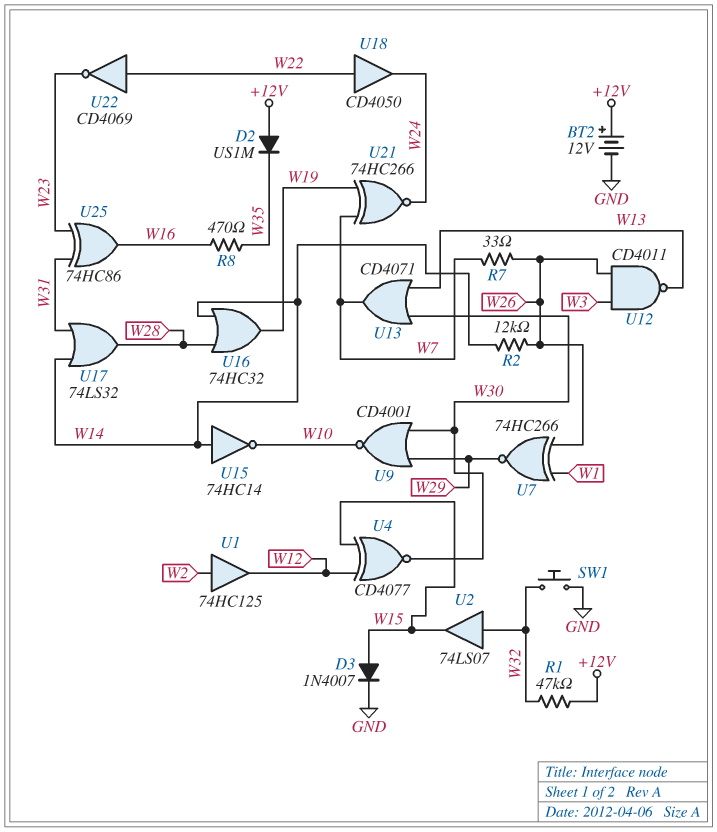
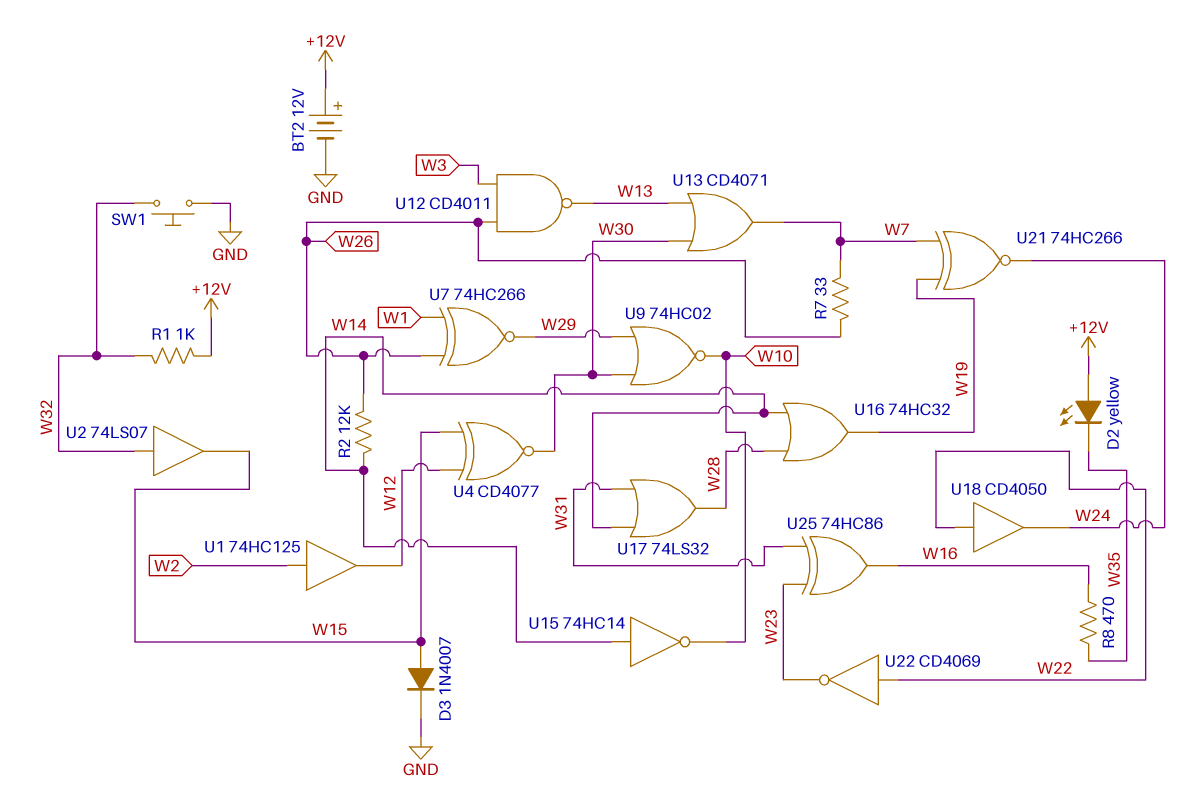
D2: diode US1M (A +12V, K W35) -> LED yellow (A +12V, K W35)
R1: 47k (+12V, W32) -> 1k (+12V, W32)
U9: NOR CD4001 (in W29, in W30, out W10) -> NOR 74HC02 (in W29, in W30, out W10)

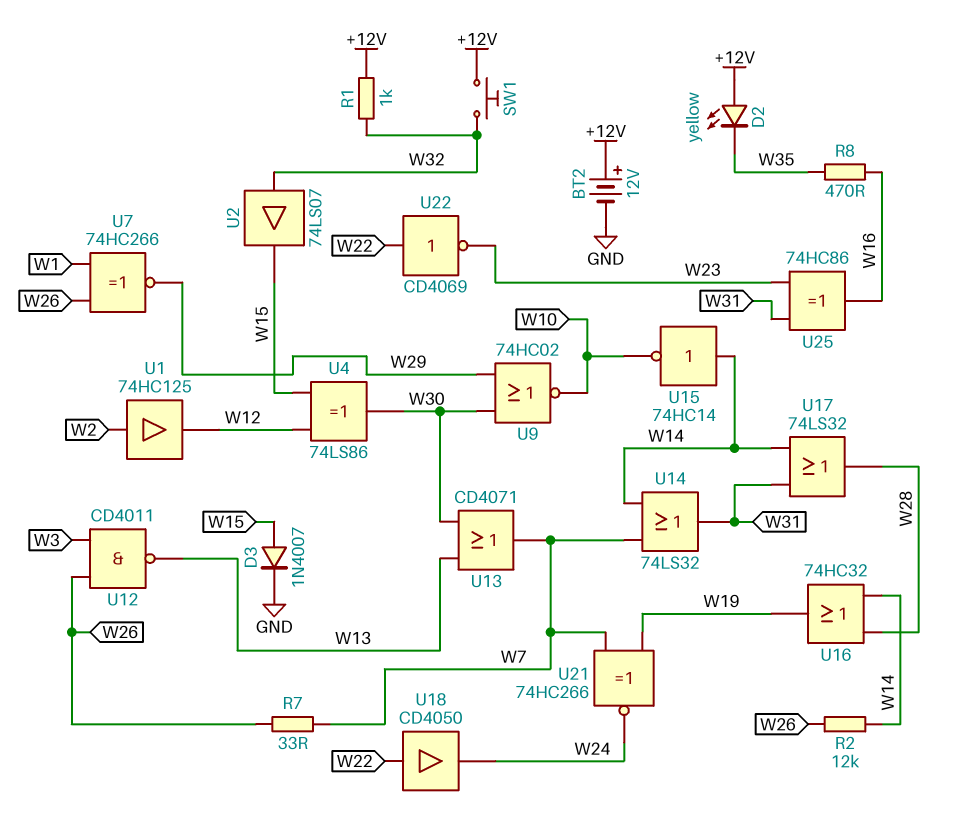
SW1: button (GND, W32) -> button (+12V, W32)
U4: XNOR CD4077 (in W12, in W15, out W30) -> XOR 74LS86 (in W12, in W15, out W30)
U14: none -> OR 74LS32 (in W7, in W14, out W31)

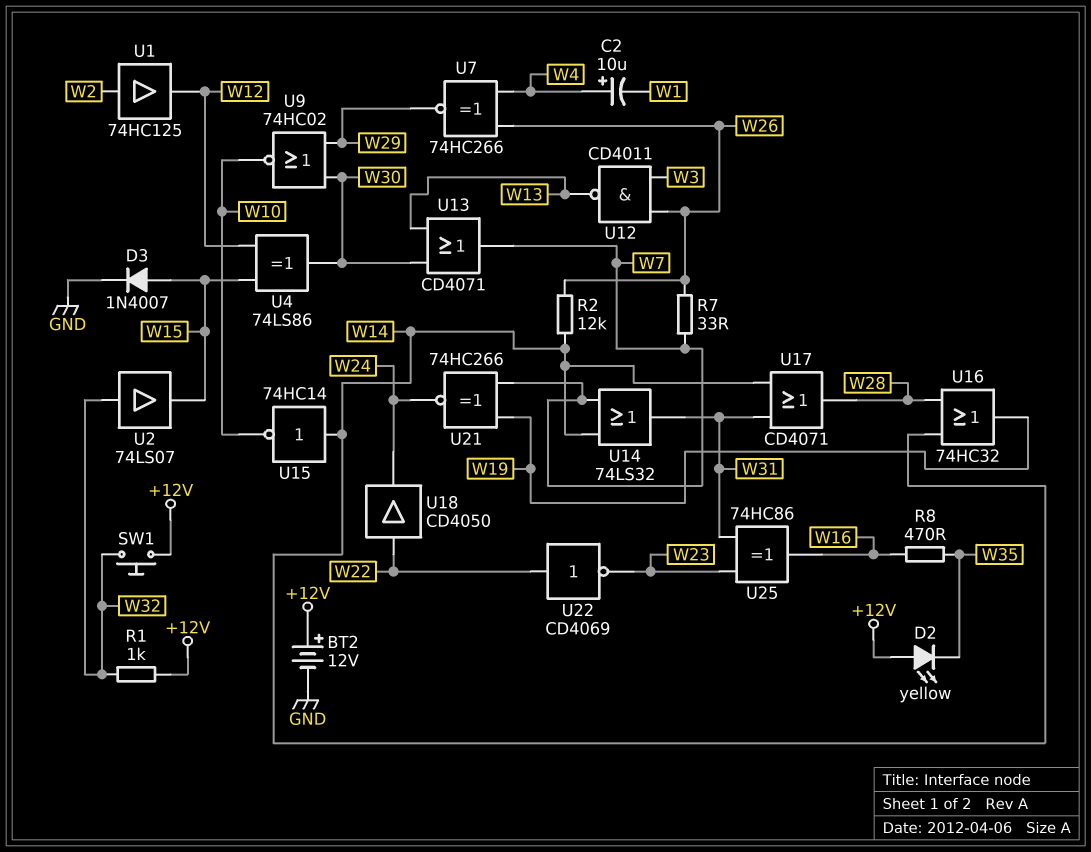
C2: none -> 10uF (plus W4, minus W1)
U7: XNOR 74HC266 (in W1, in W26, out W29) -> XNOR 74HC266 (in W4, in W26, out W29)
U17: OR 74LS32 (in W14, in W31, out W28) -> OR CD4071 (in W14, in W31, out W28)

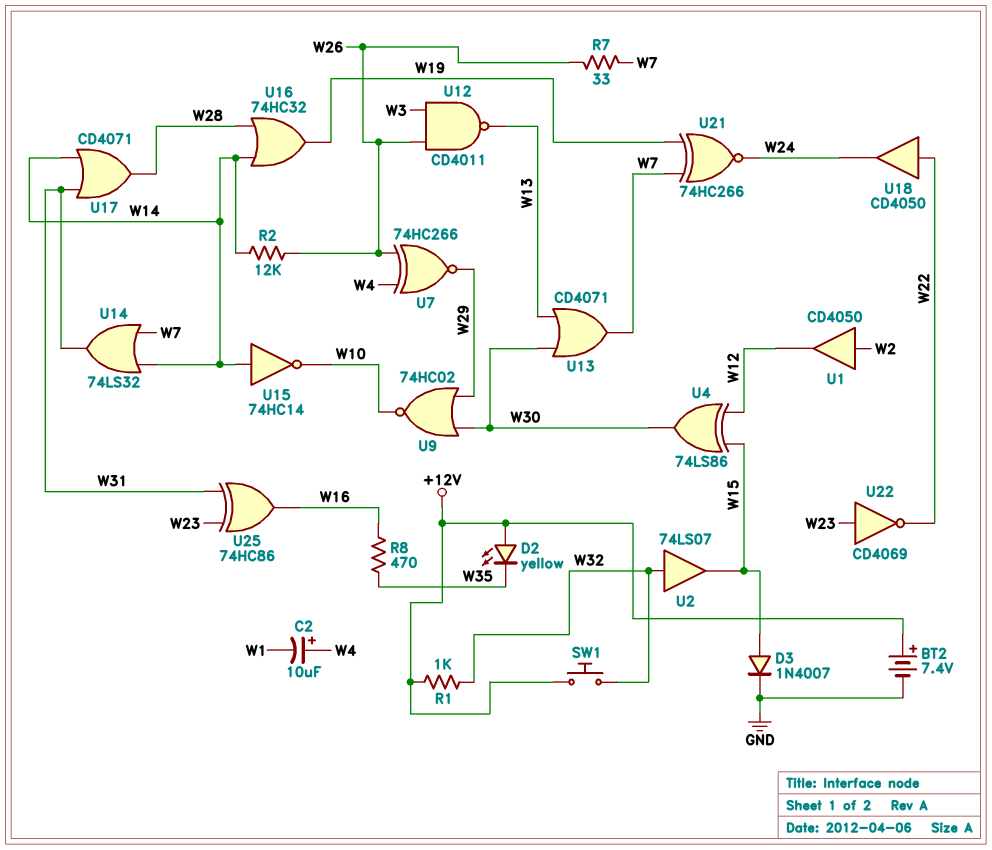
BT2: 12V (plus +12V, minus GND) -> 7.4V (plus +12V, minus GND)
U1: buffer 74HC125 (in W2, out W12) -> buffer CD4050 (in W2, out W12)
U22: NOT CD4069 (in W22, out W23) -> NOT CD4069 (in W23, out W22)

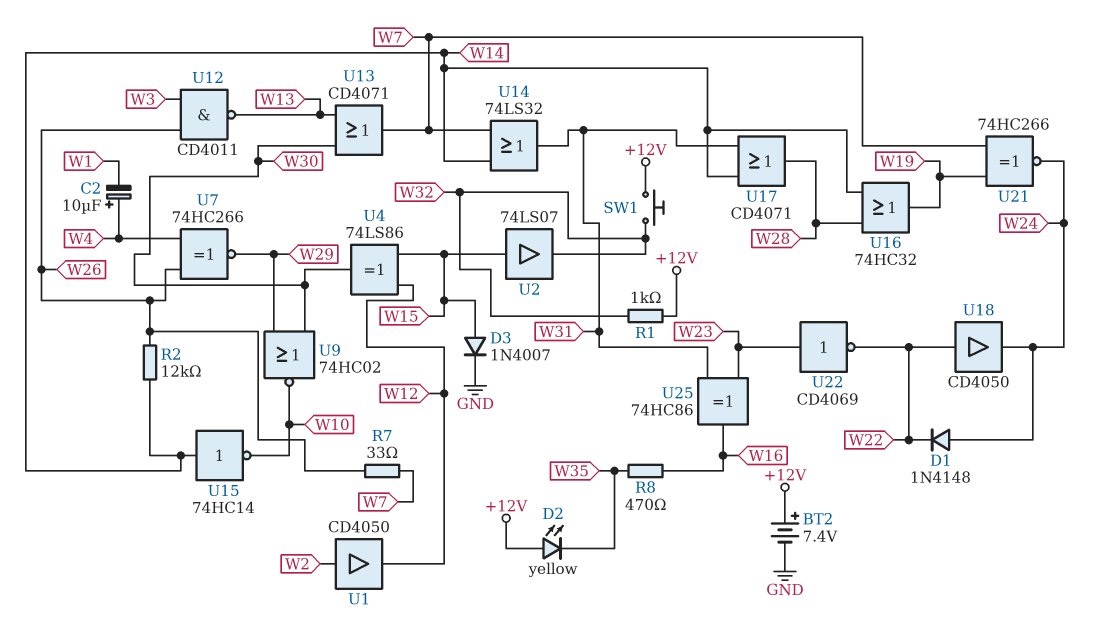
D1: none -> diode 1N4148 (A W24, K W22)
U2: buffer 74LS07 (in W32, out W15) -> buffer 74LS07 (in W15, out W32)

